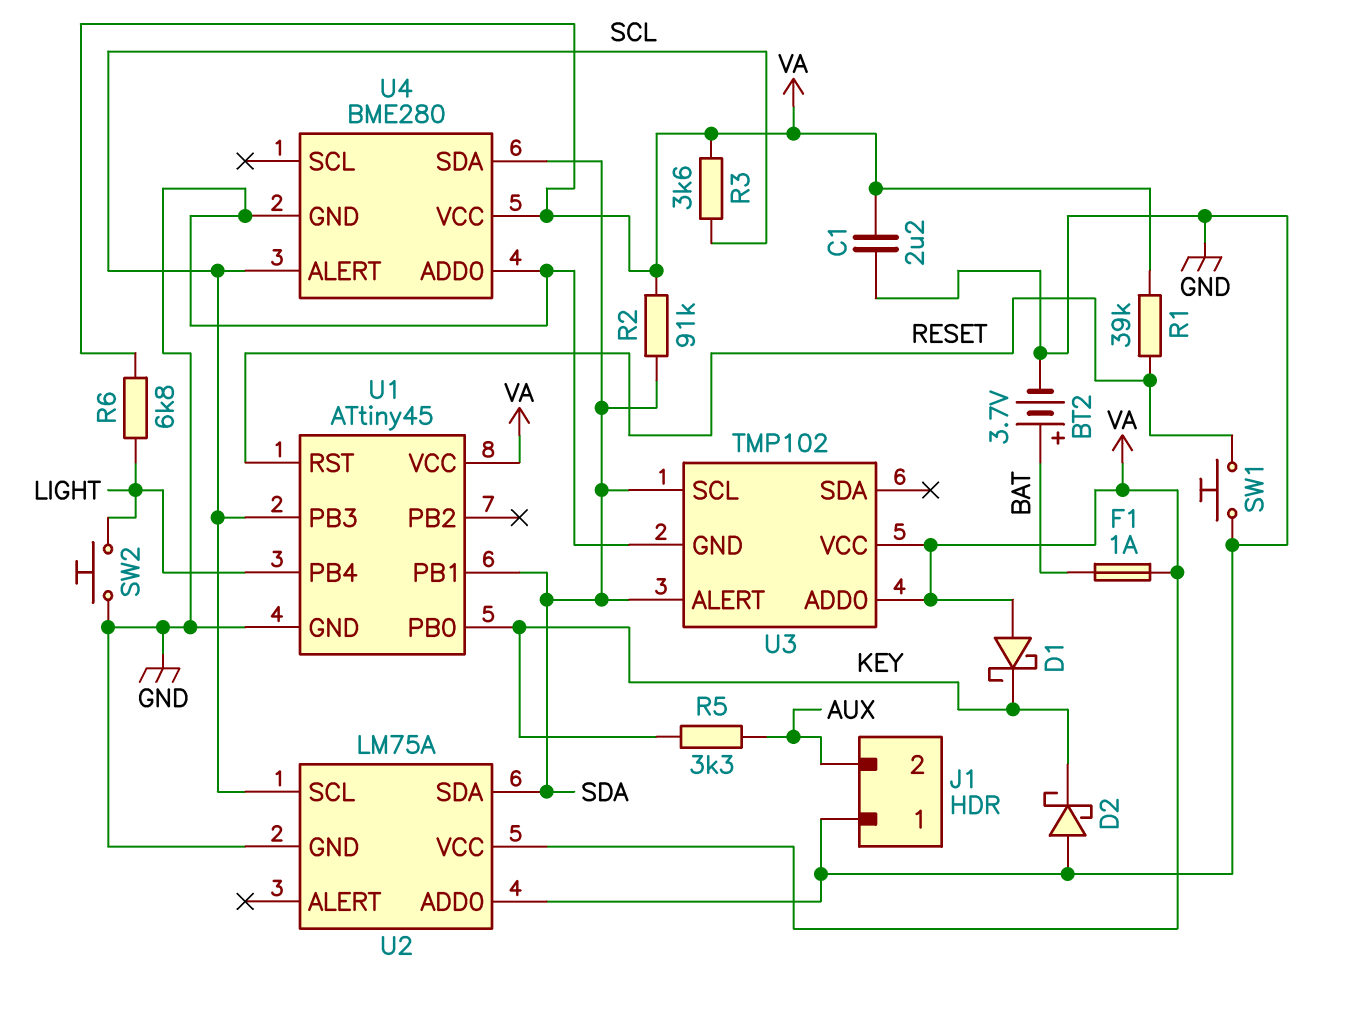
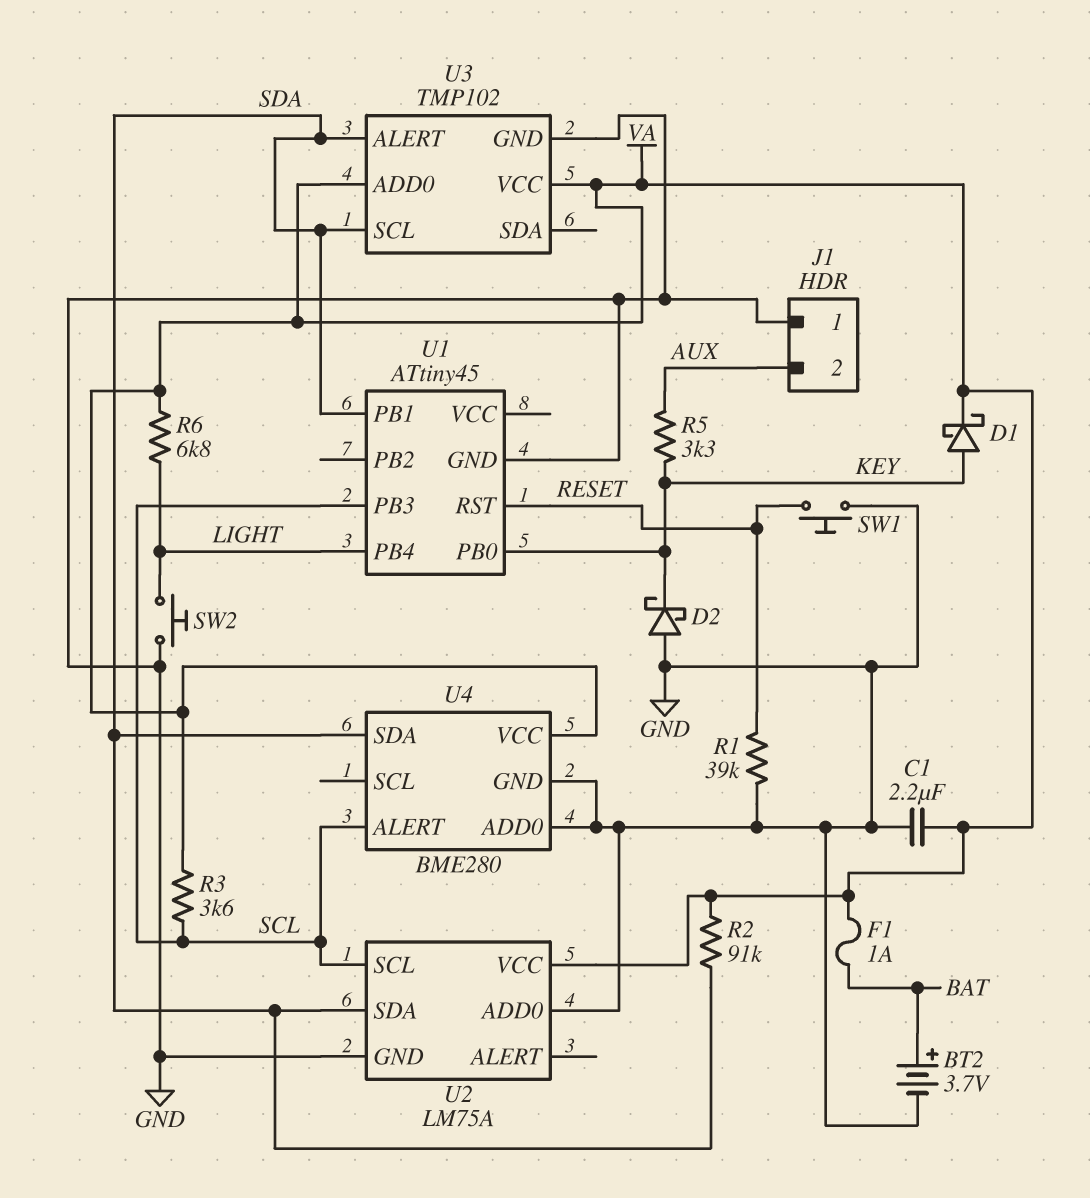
D1: schottky (A VA, K KEY) -> schottky (A KEY, K VA)
R1: 39k (RESET, VA) -> 39k (GND, RESET)
U1 pin VCC: VA -> none

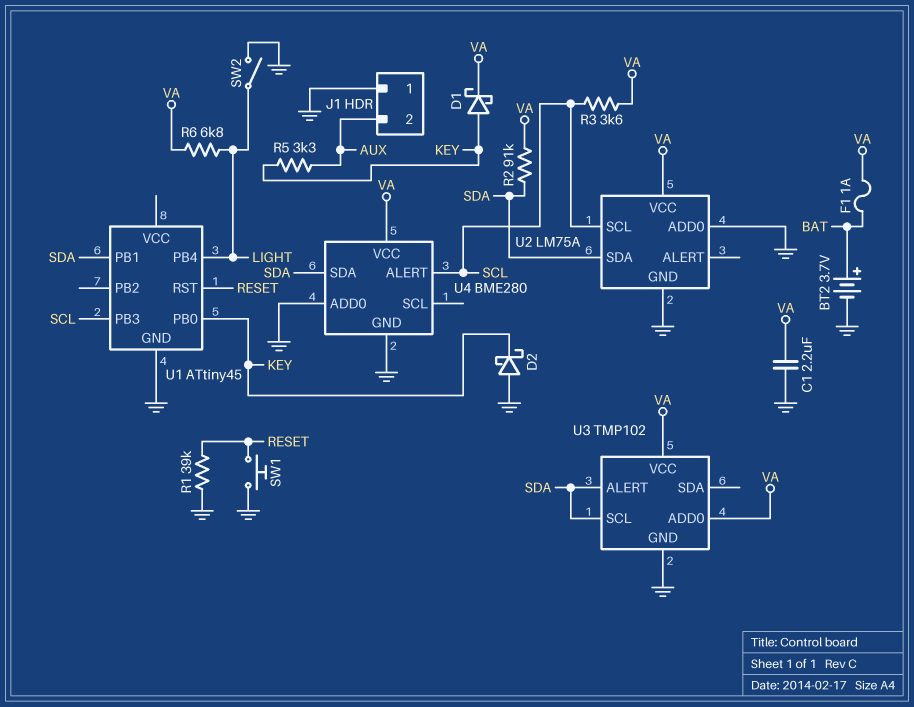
SW2: button (GND, LIGHT) -> switch (GND, LIGHT)

